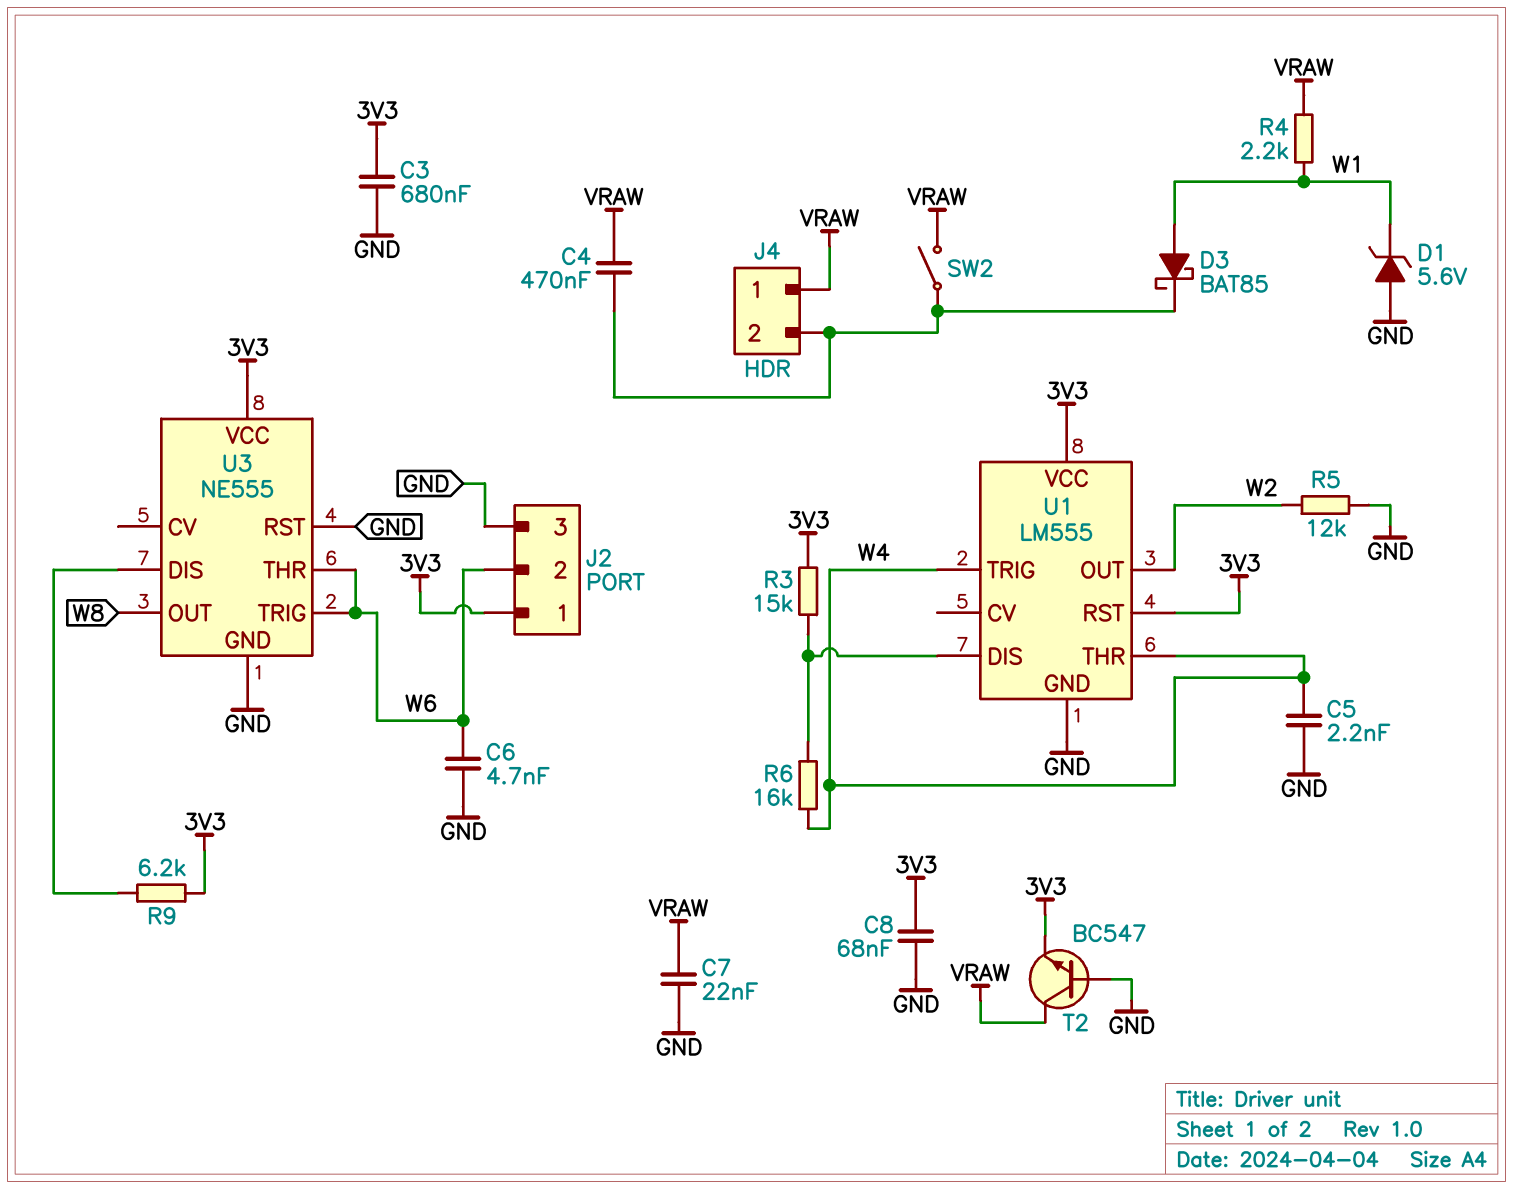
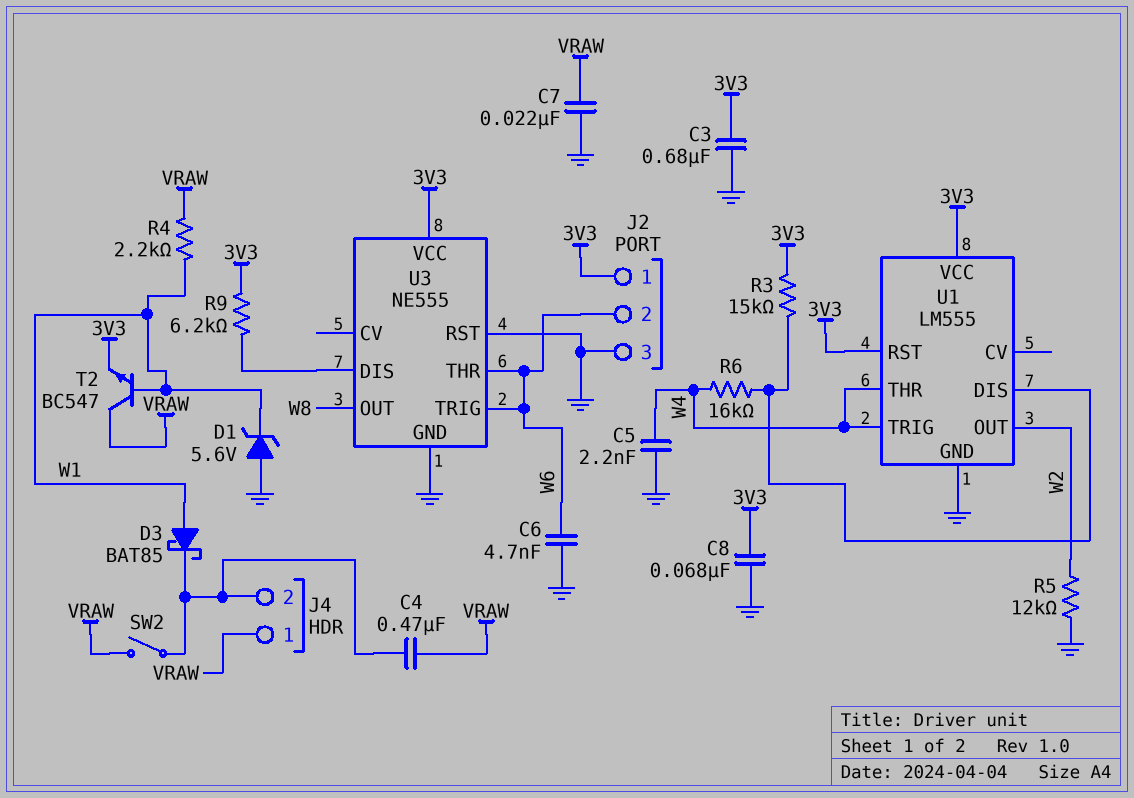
T2: NPN BC547 (B GND, C VRAW, E 3V3) -> NPN BC547 (B W1, C VRAW, E 3V3)

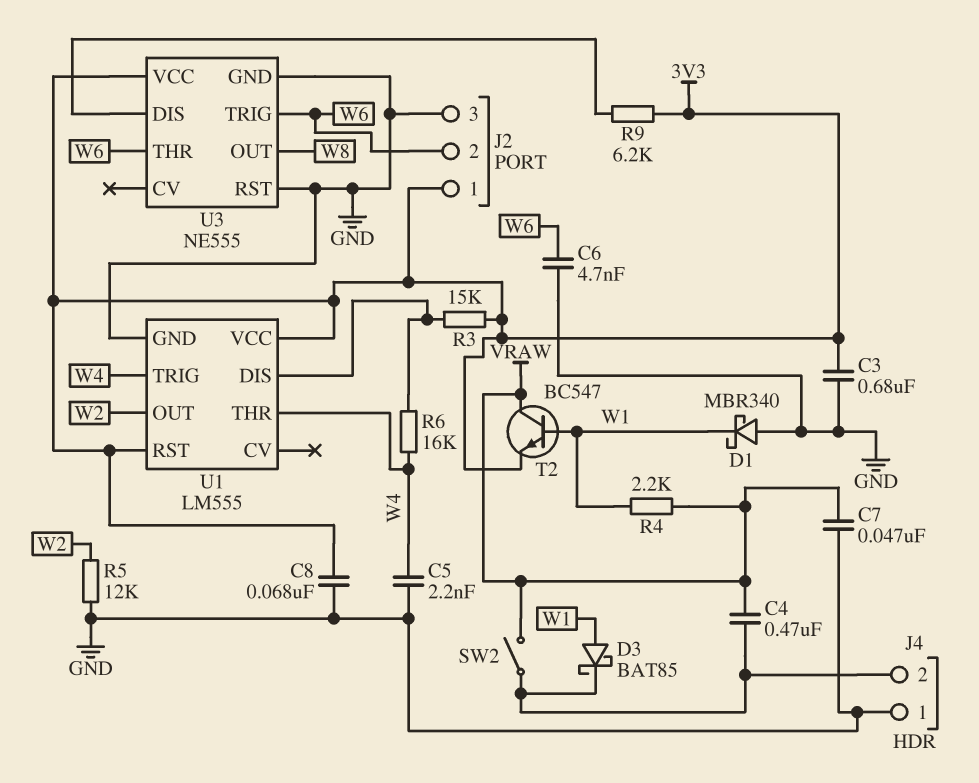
C7: 22nF (GND, VRAW) -> 47nF (GND, VRAW)
D1: zener 5.6V (A GND, K W1) -> schottky MBR340 (A GND, K W1)
J4 pin 1: VRAW -> GND

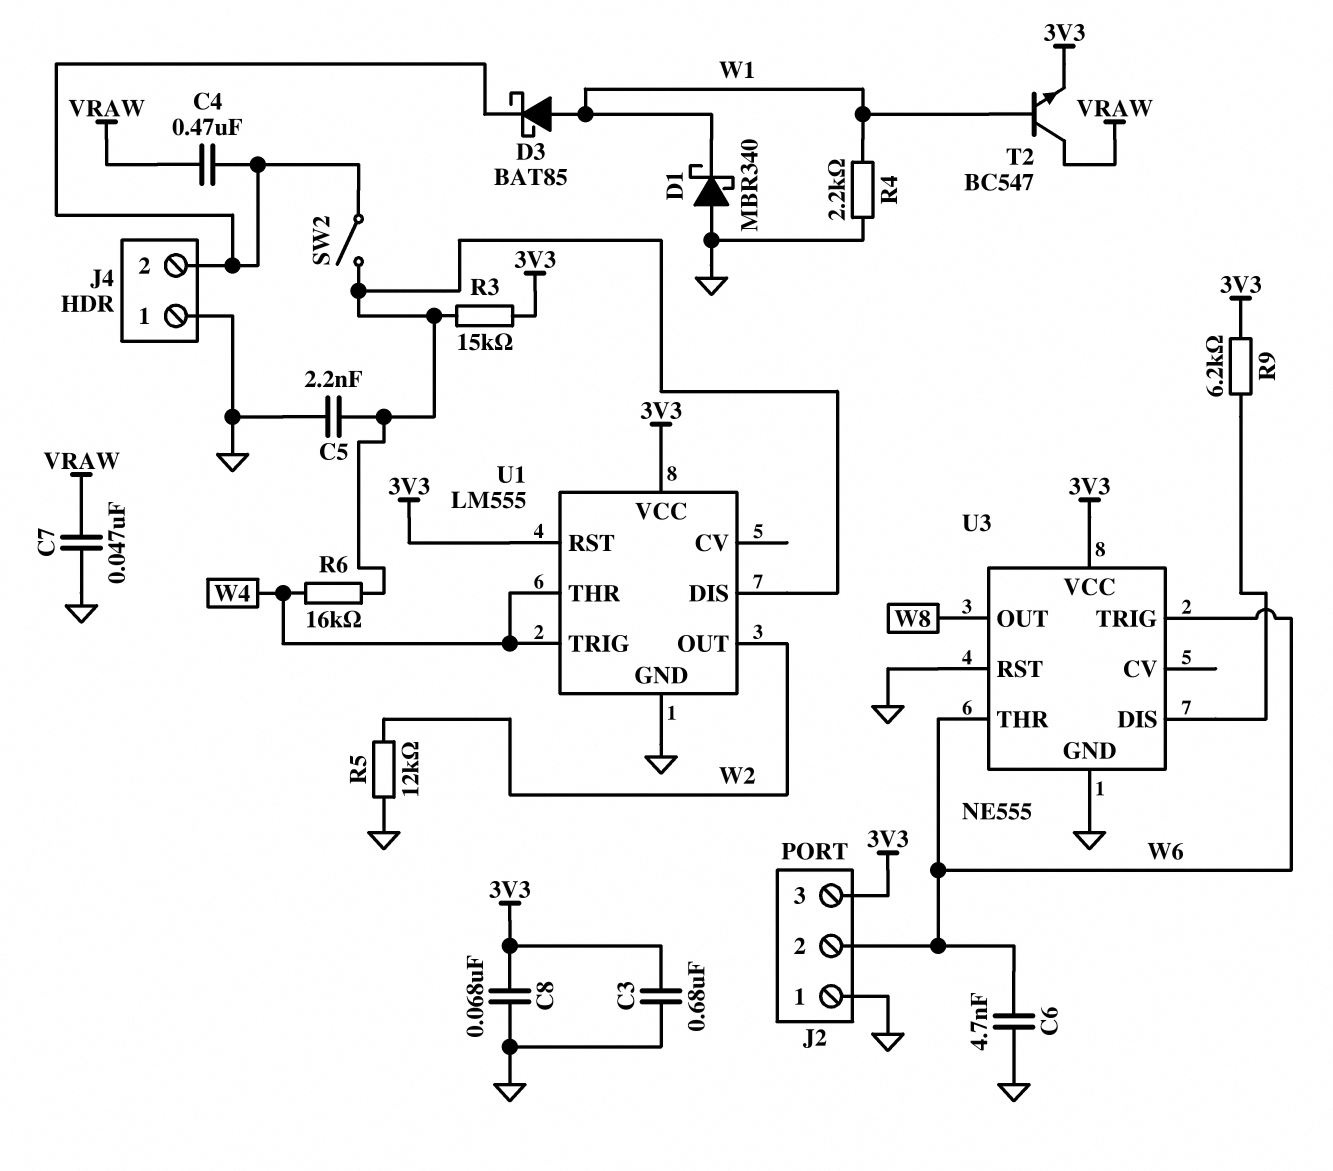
C5: 2.2nF (GND, W4) -> 2.2nF (GND, U1/DIS)
J2 pin 1: 3V3 -> GND
J2 pin 3: GND -> 3V3
R4: 2.2k (VRAW, W1) -> 2.2k (GND, W1)
SW2: switch (J4/2, VRAW) -> switch (J4/2, U1/DIS)

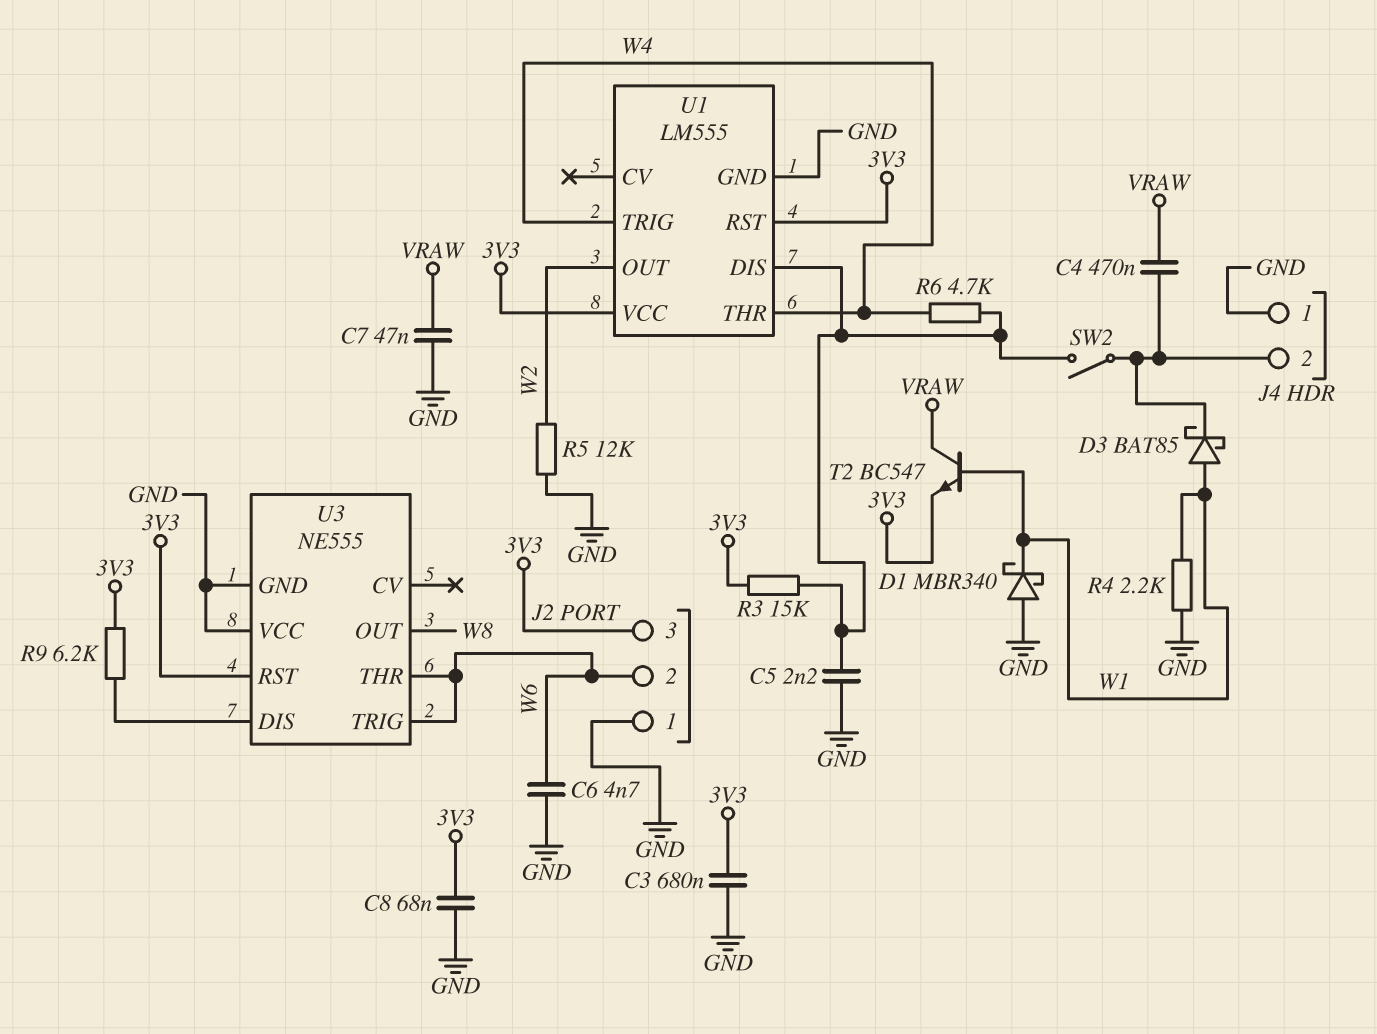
R6: 16k (U1/DIS, W4) -> 4.7k (U1/DIS, W4)
U3 pin RST: GND -> 3V3
U3 pin VCC: 3V3 -> GND

